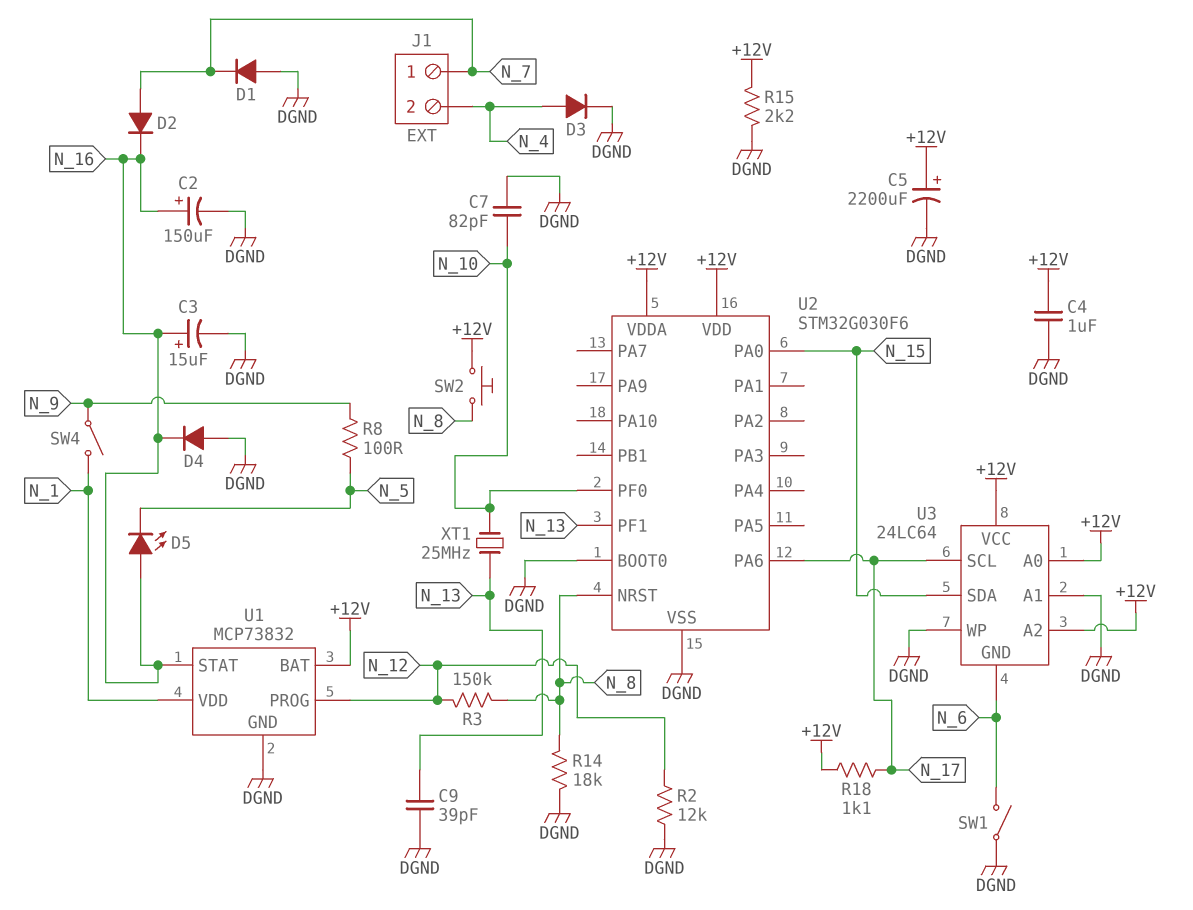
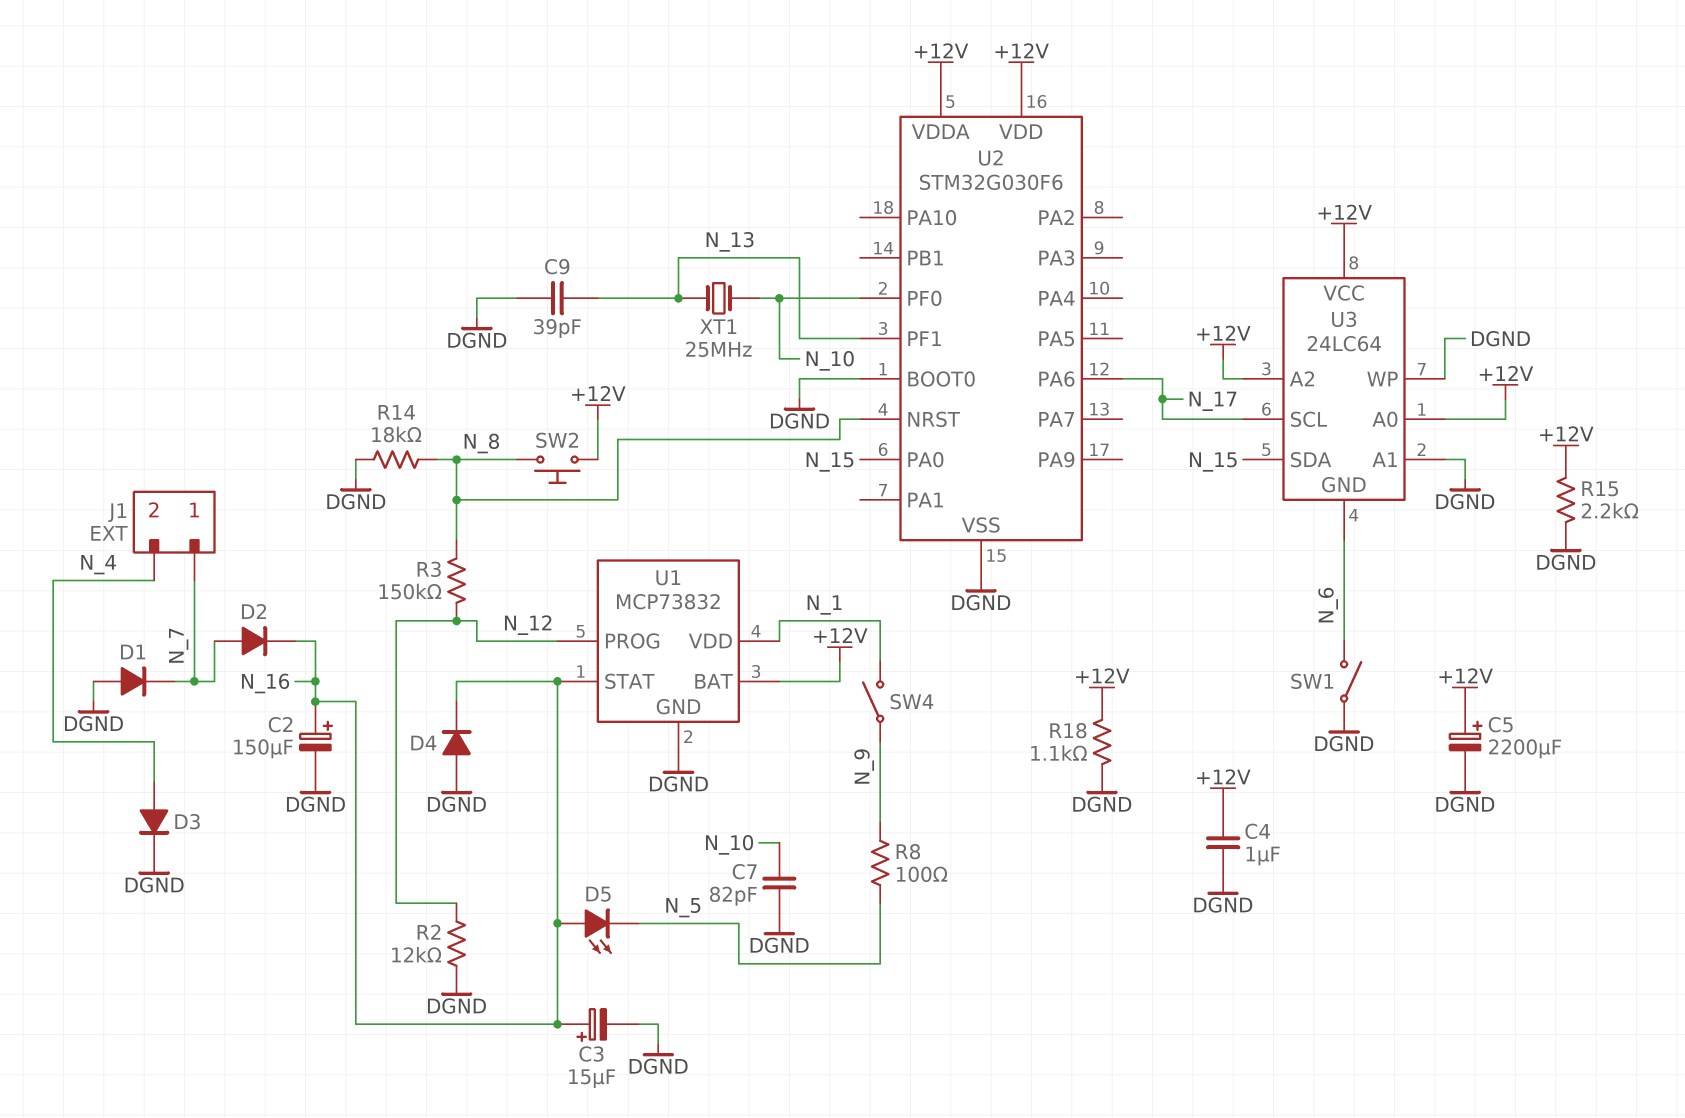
R18: 1.1k (+12V, N_17) -> 1.1k (+12V, DGND)

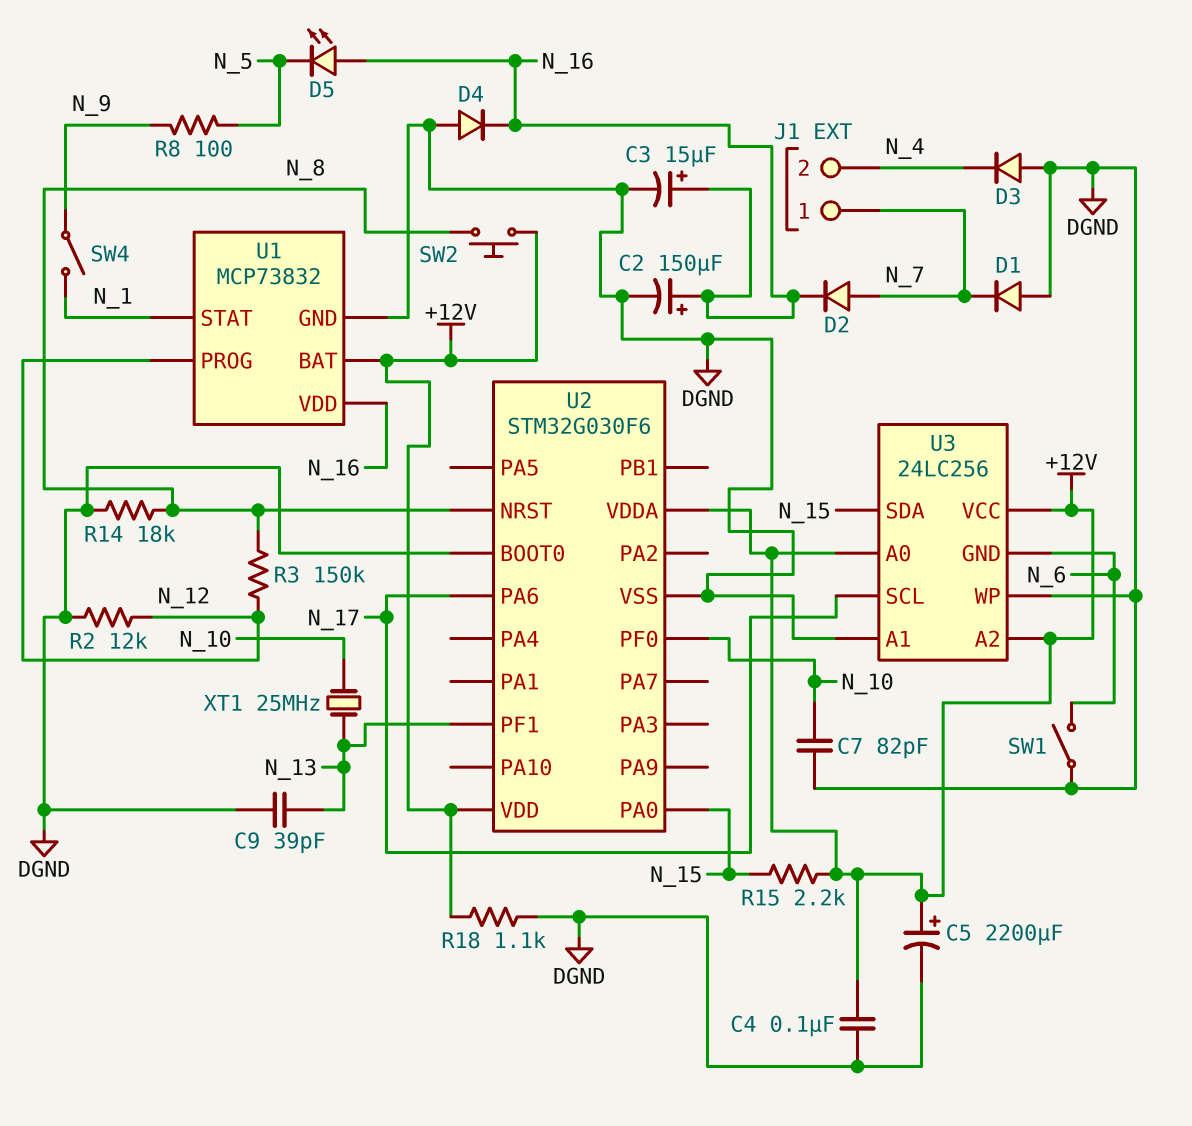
C4: 1uF (+12V, DGND) -> 100nF (+12V, DGND)
D3: diode (A N_4, K DGND) -> diode (A DGND, K N_4)
R15: 2.2k (+12V, DGND) -> 2.2k (+12V, N_15)
U1 pin STAT: N_16 -> N_1
U1 pin VDD: N_1 -> N_16
U3: 24LC64 -> 24LC256

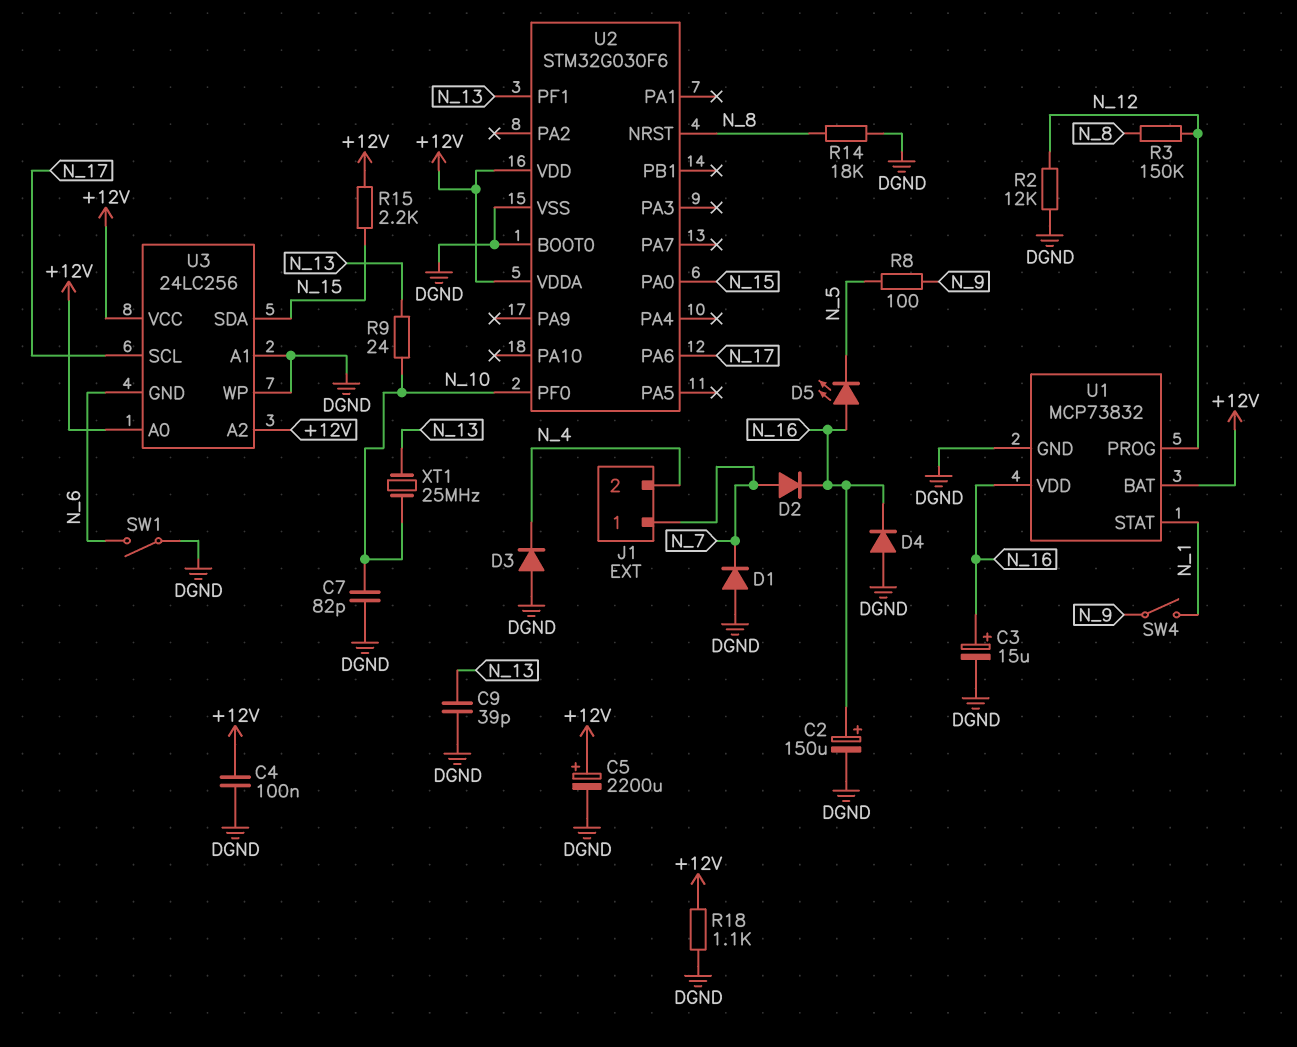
R9: none -> 24 (N_10, N_13)
SW2: button (+12V, N_8) -> none

